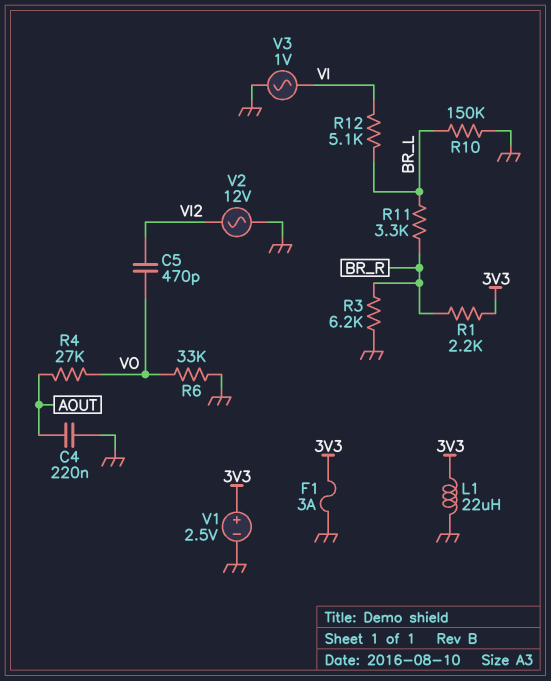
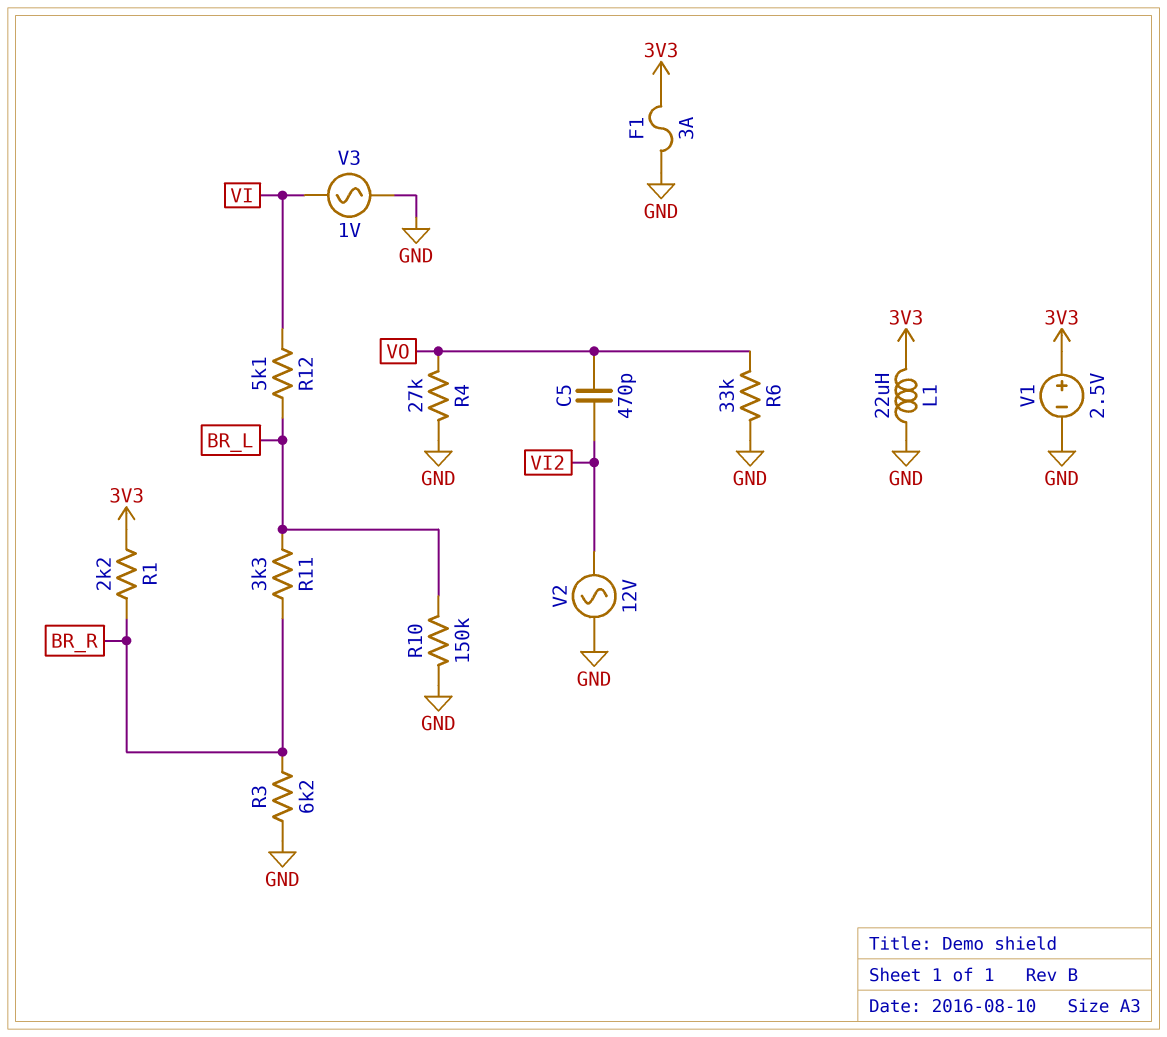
C4: 220nF (AOUT, GND) -> none
R4: 27k (AOUT, VO) -> 27k (GND, VO)

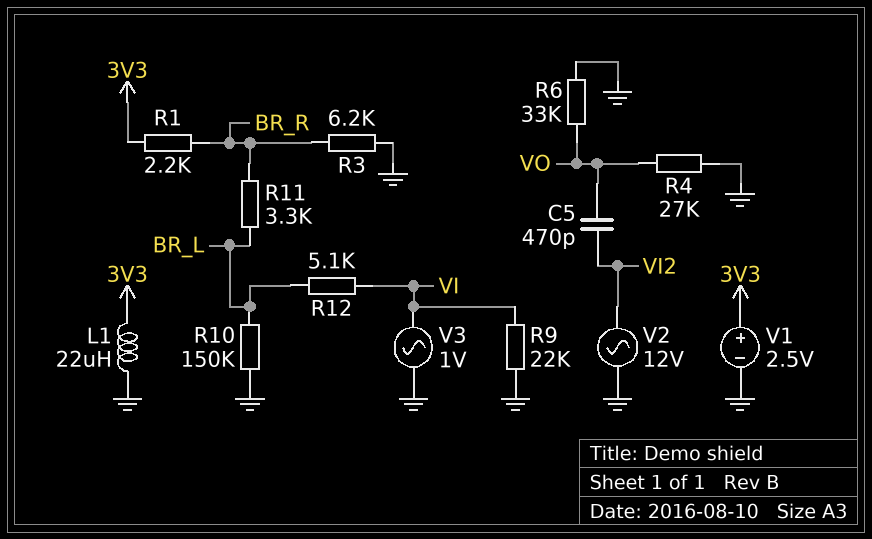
F1: 3A (3V3, GND) -> none
R9: none -> 22k (GND, VI)

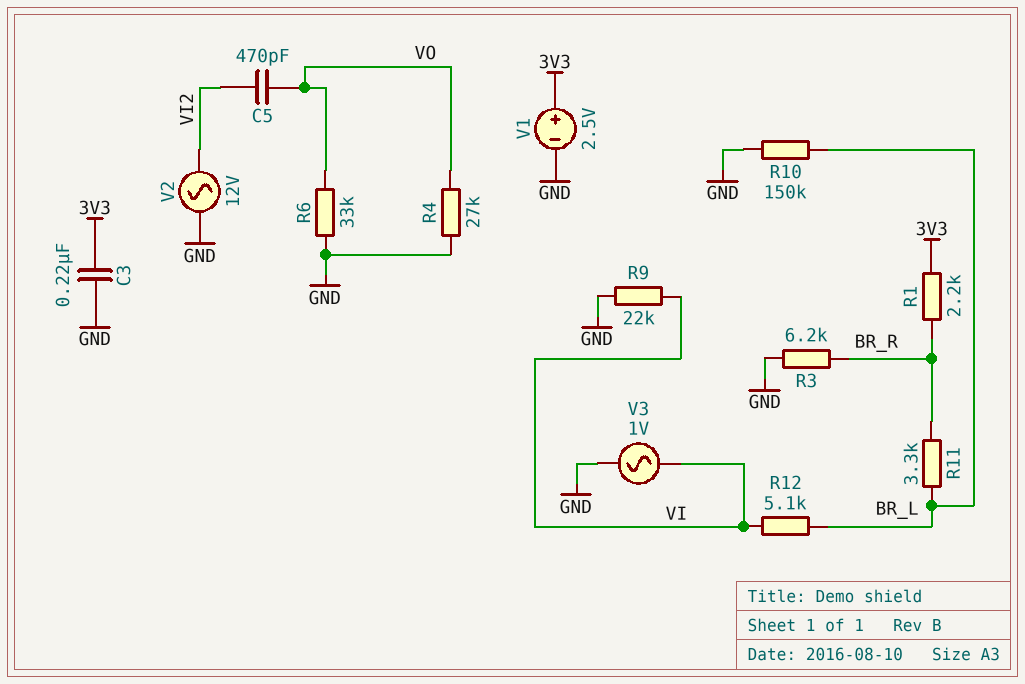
C3: none -> 220nF (3V3, GND)
L1: 22uH (3V3, GND) -> none

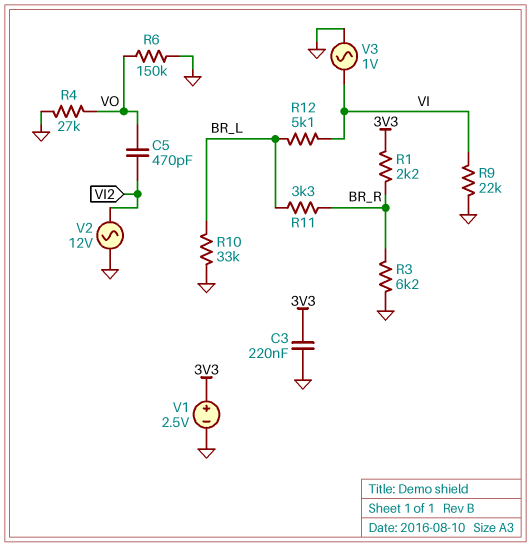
R6: 33k (GND, VO) -> 150k (GND, VO)
R10: 150k (BR_L, GND) -> 33k (BR_L, GND)

